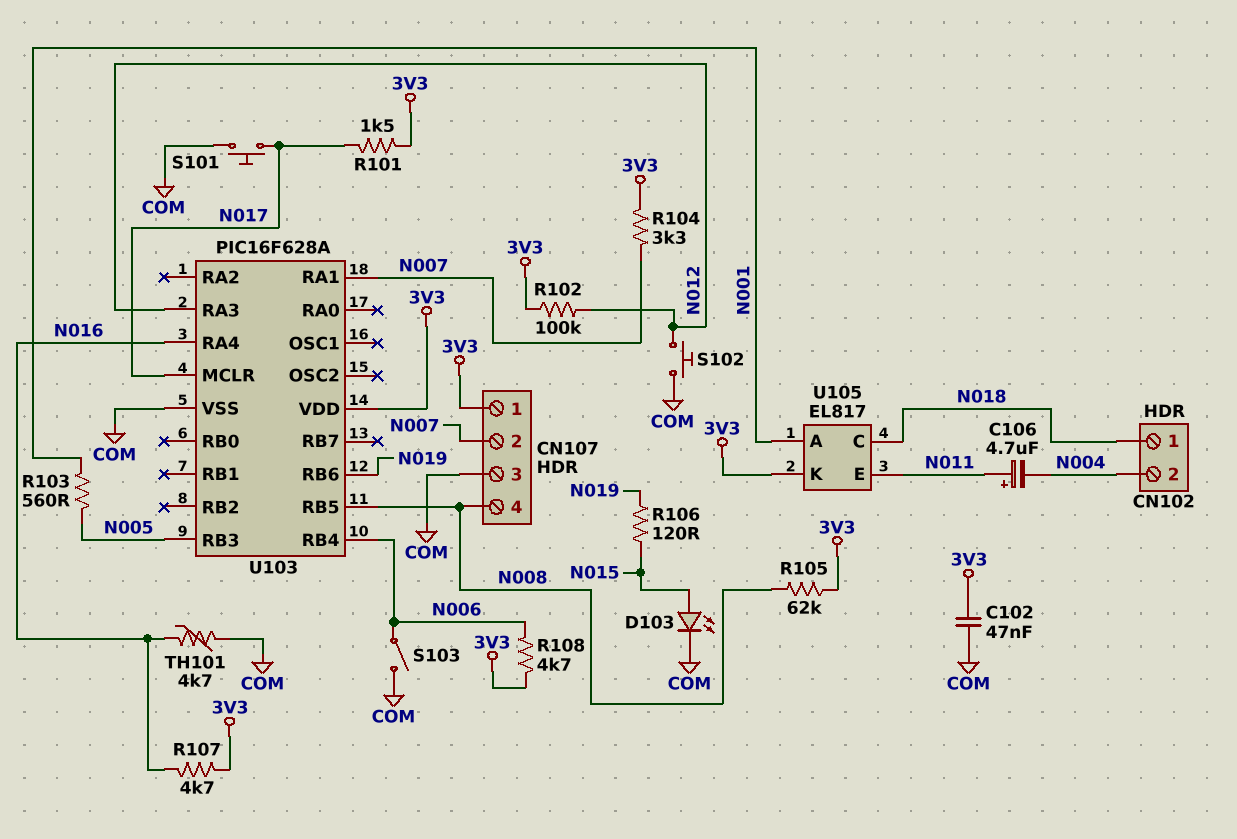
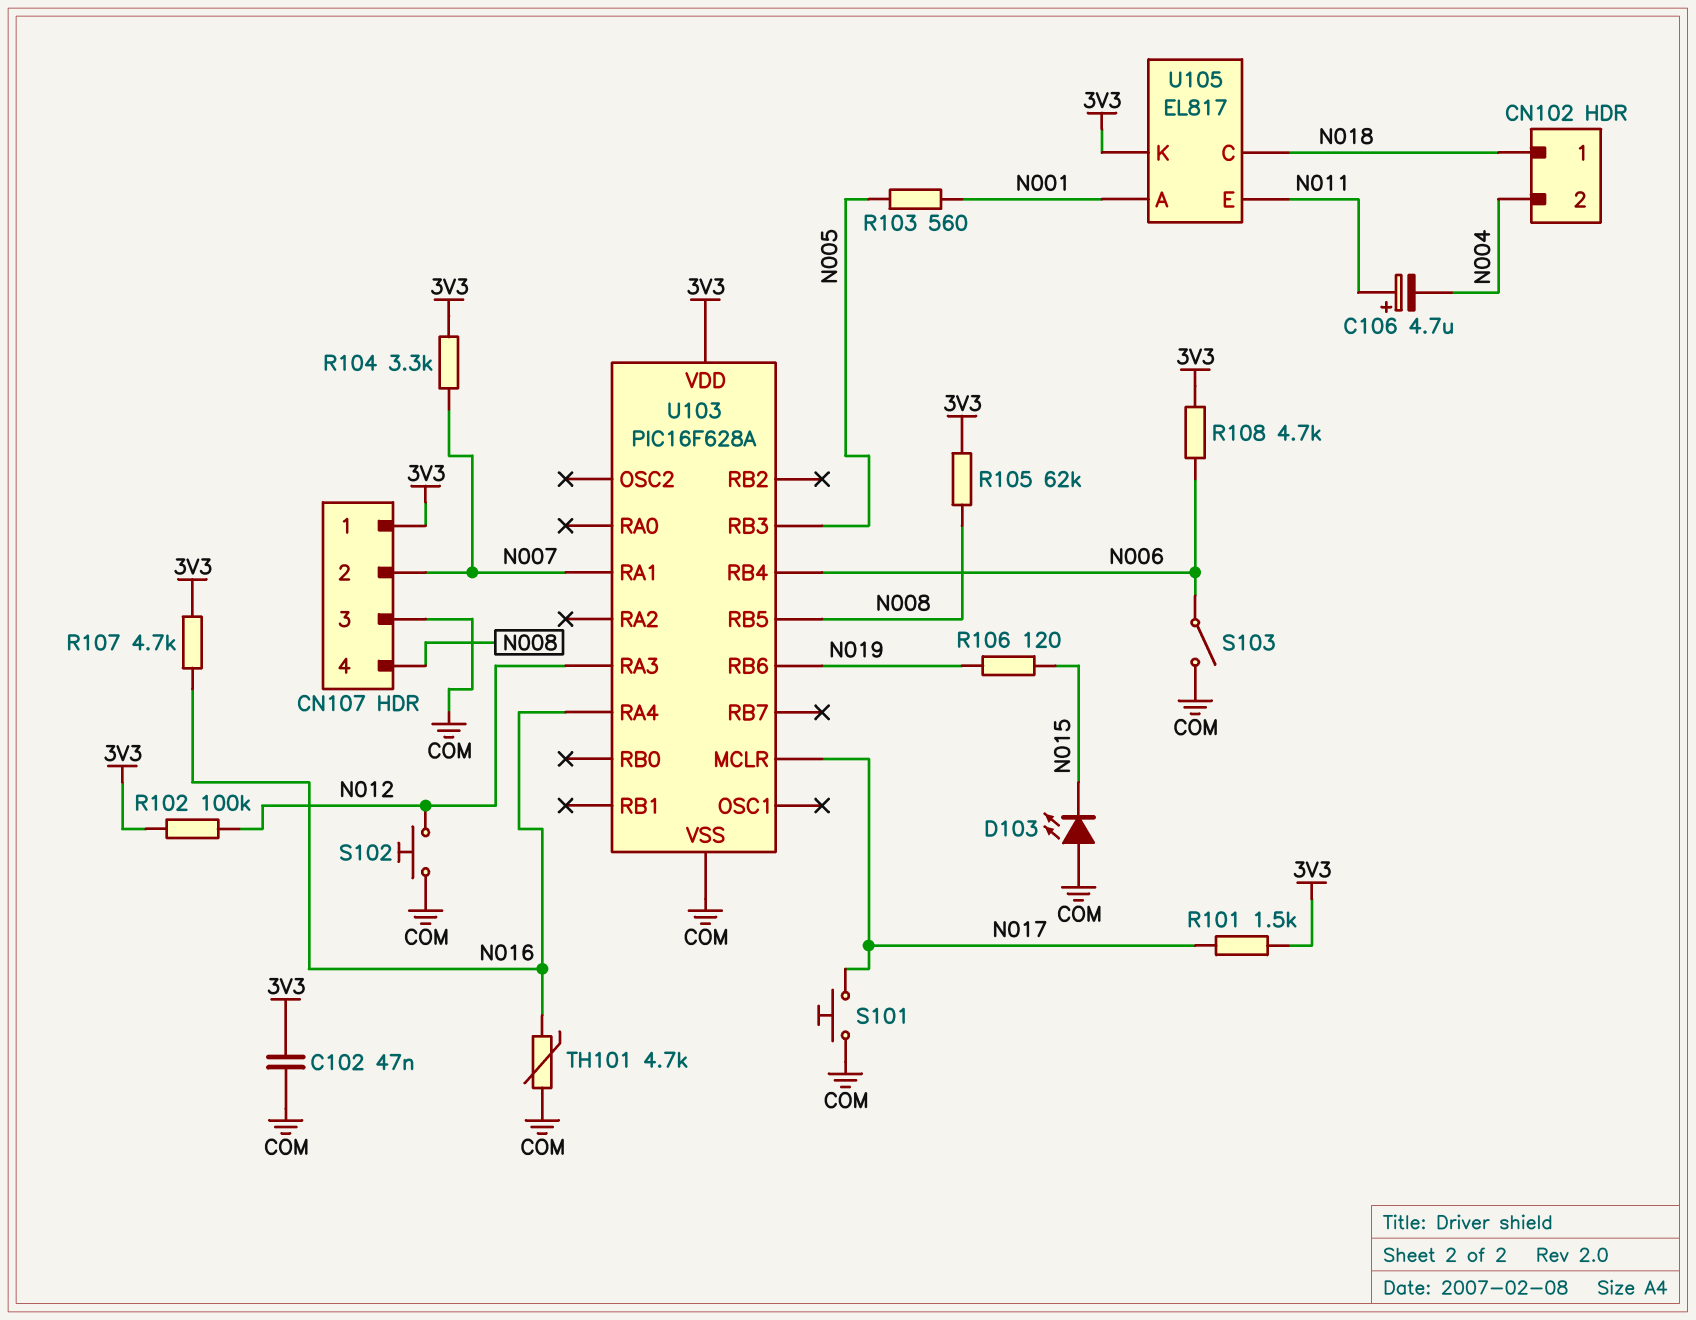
D103: LED (A N015, K COM) -> LED (A COM, K N015)

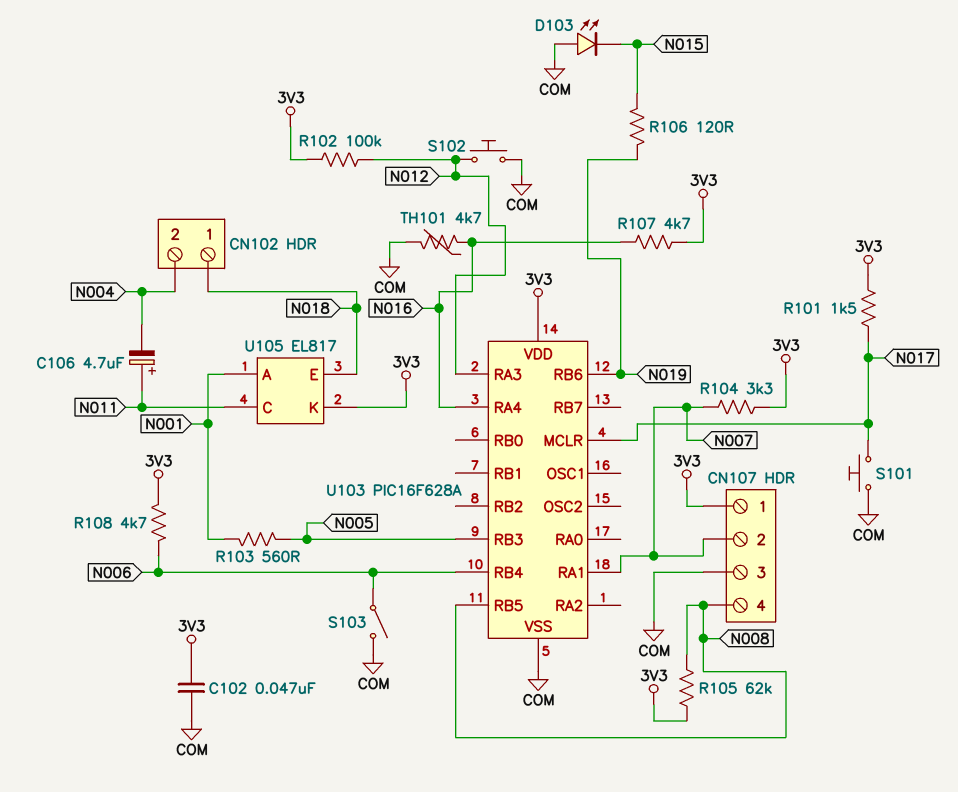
U105 pin C: N018 -> N011
U105 pin E: N011 -> N018

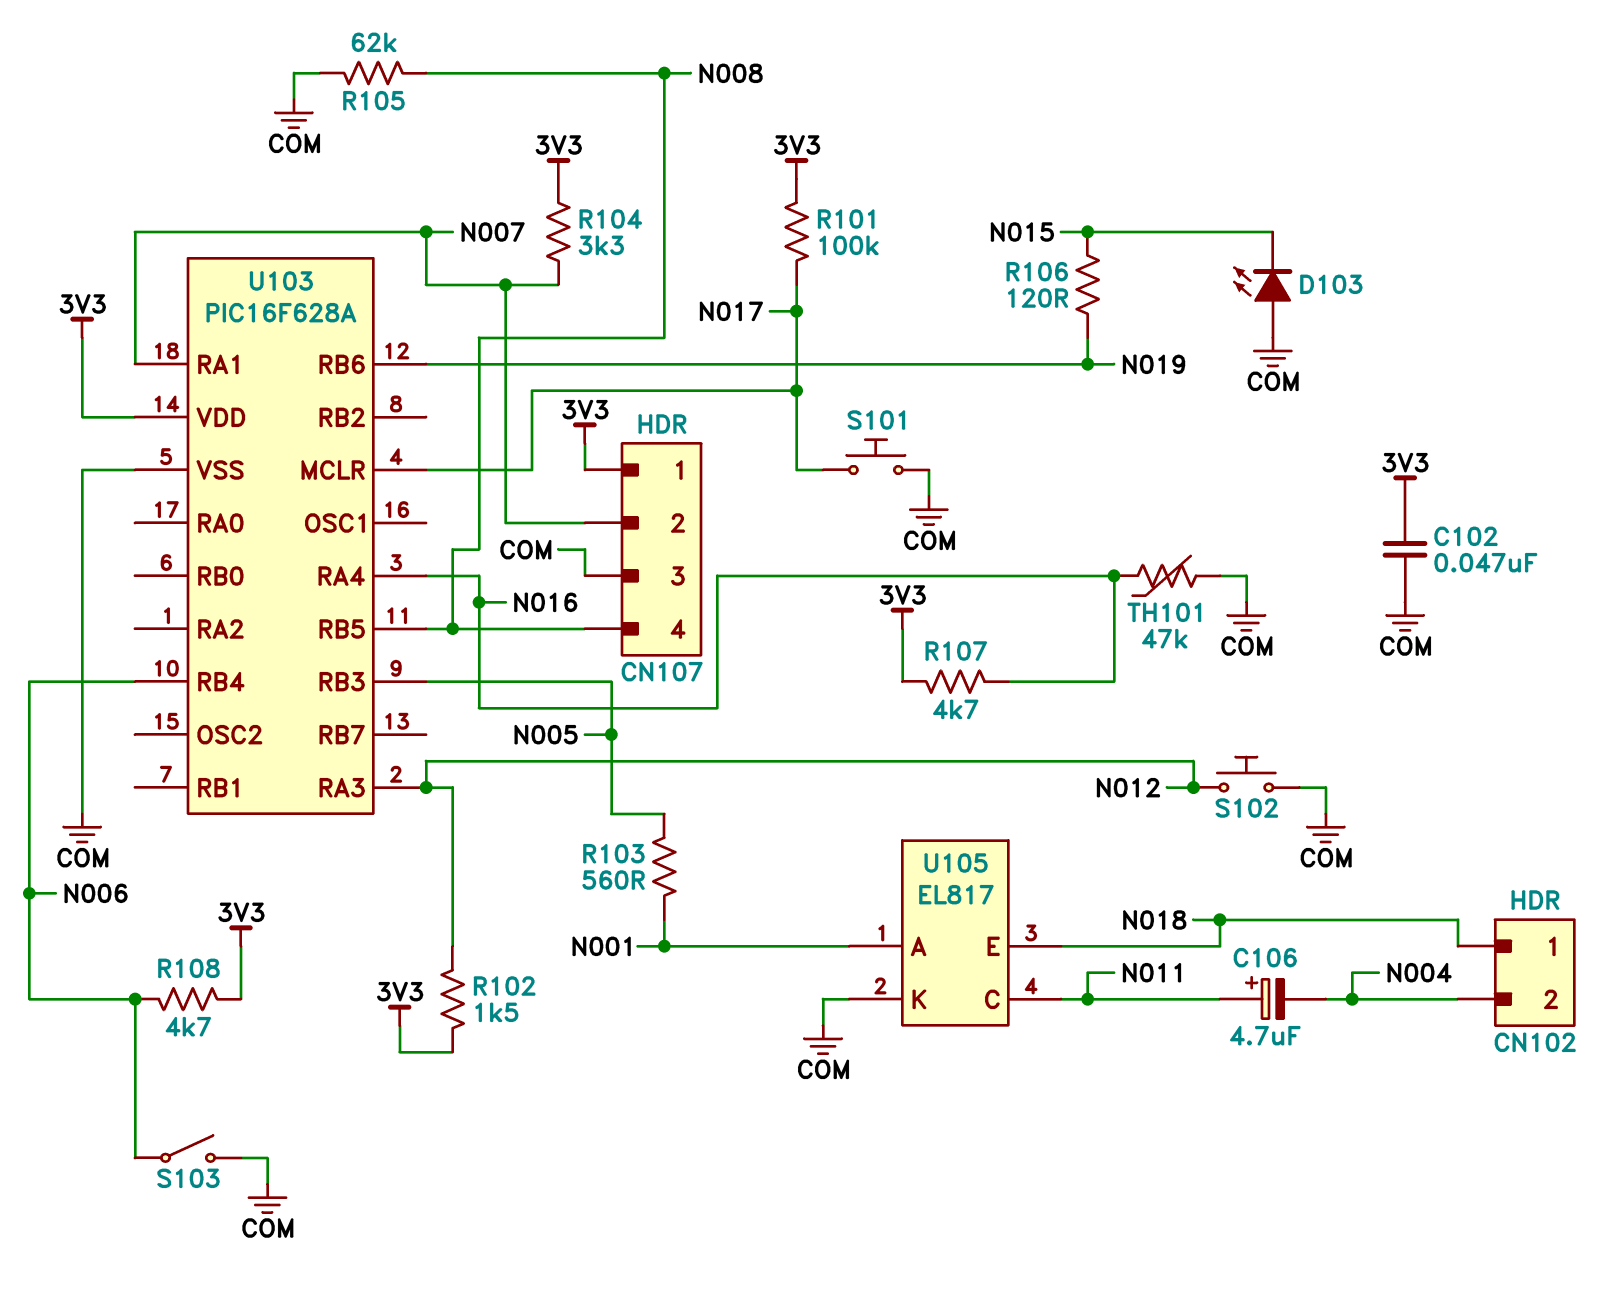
R101: 1.5k (3V3, N017) -> 100k (3V3, N017)
R102: 100k (3V3, N012) -> 1.5k (3V3, N012)
R105: 62k (3V3, N008) -> 62k (COM, N008)
TH101: 4.7k (COM, N016) -> 47k (COM, N016)
U105 pin K: 3V3 -> COM

